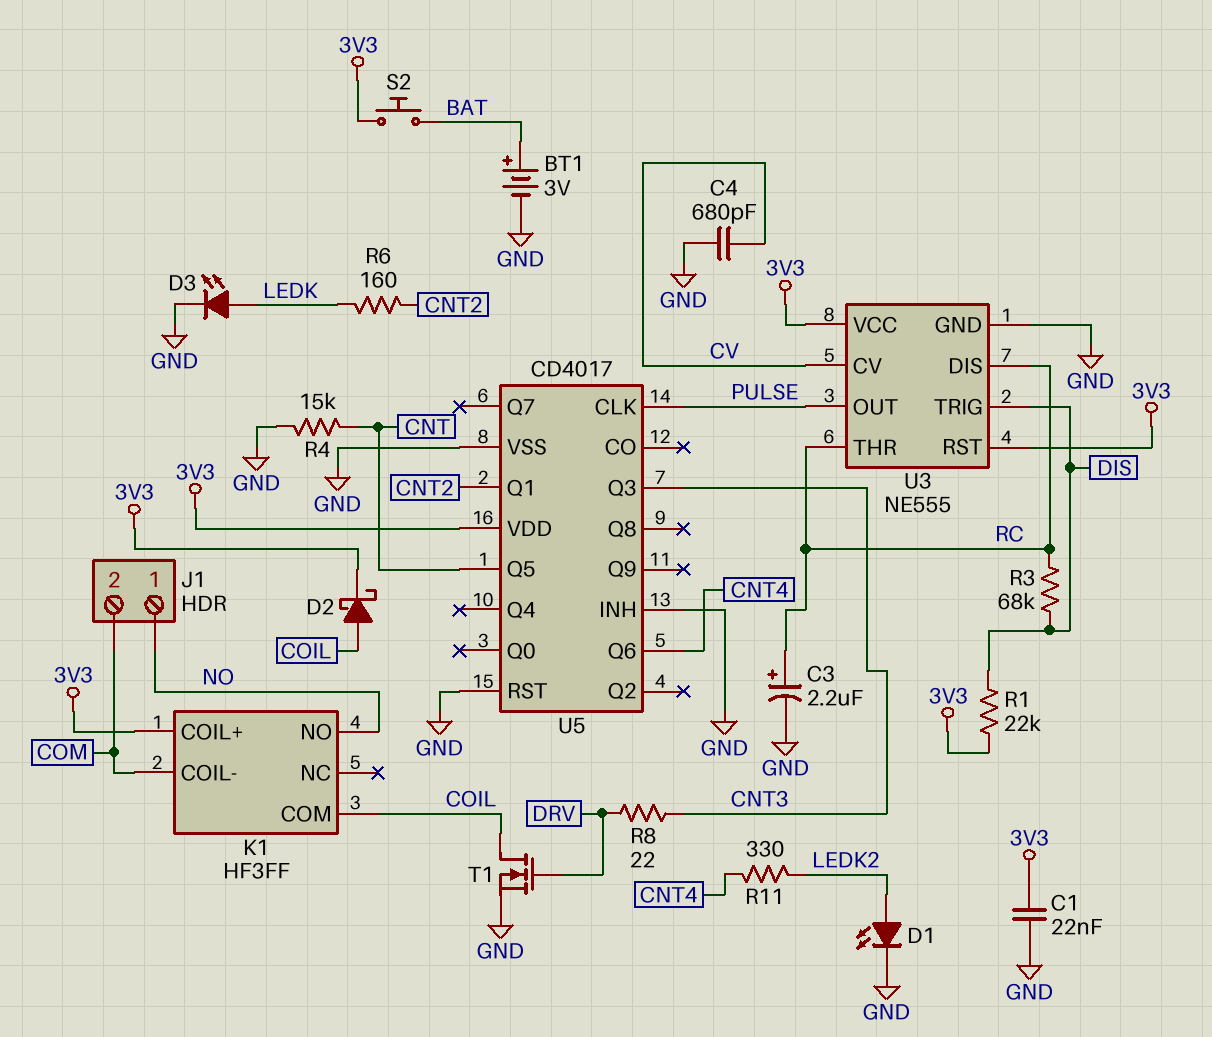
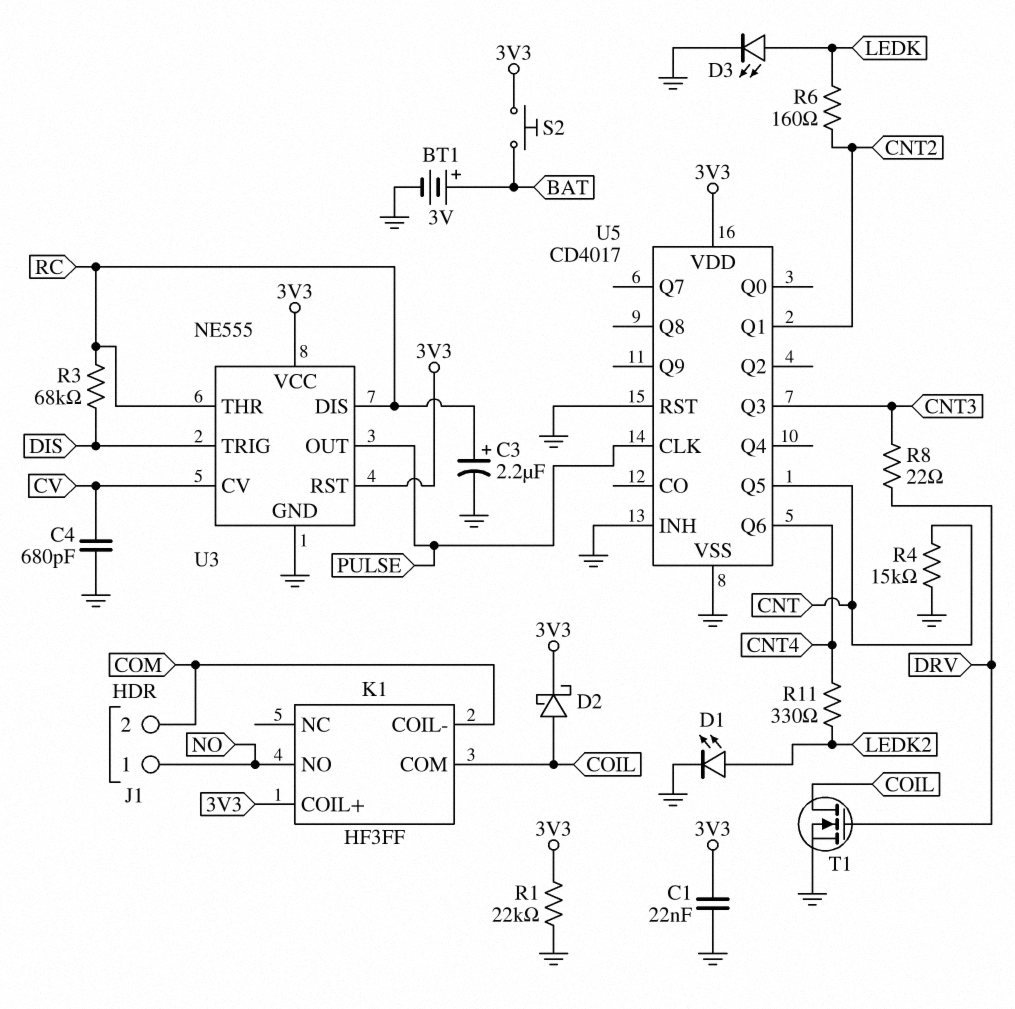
R1: 22k (3V3, DIS) -> 22k (3V3, GND)

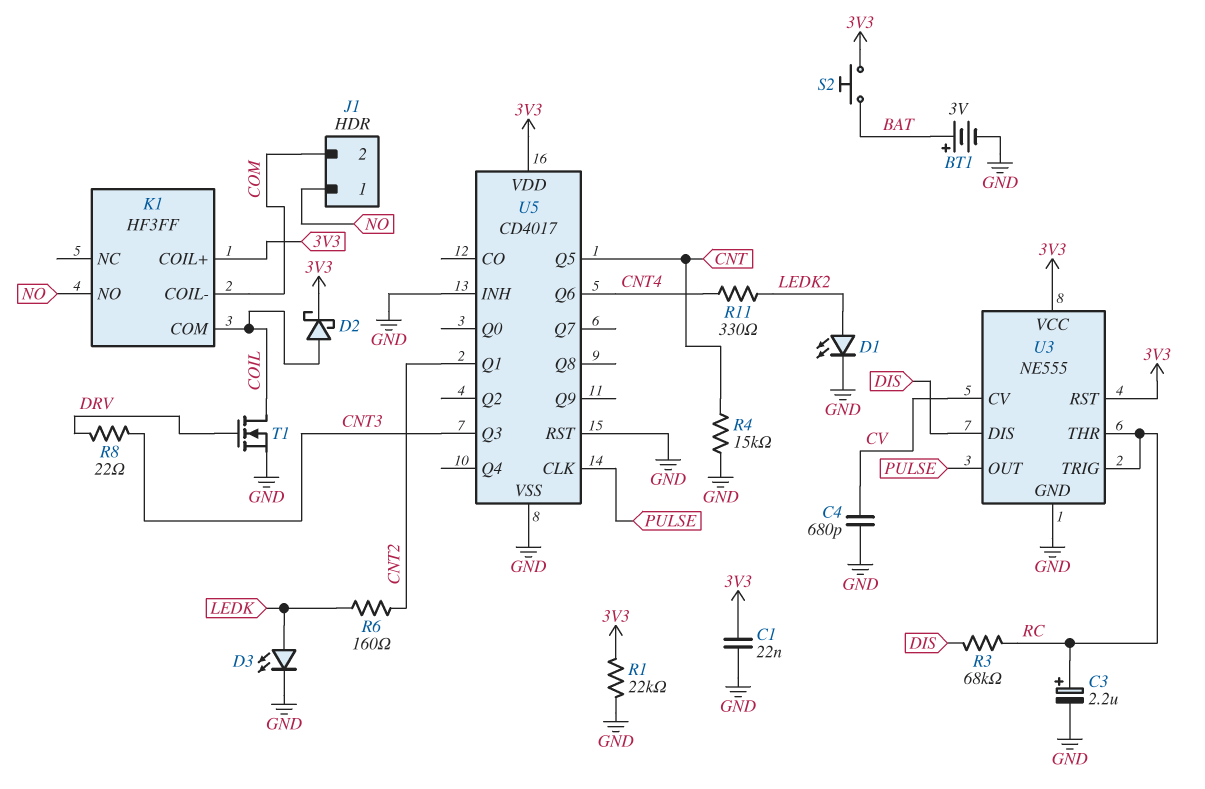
U3 pin DIS: RC -> DIS
U3 pin TRIG: DIS -> RC

